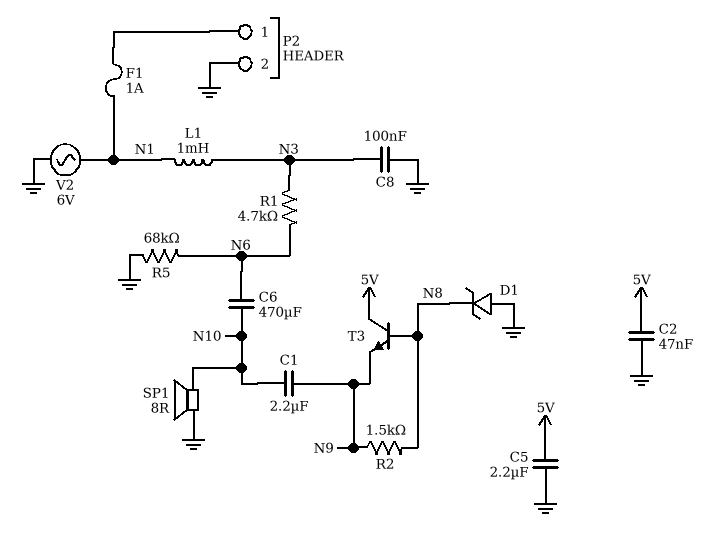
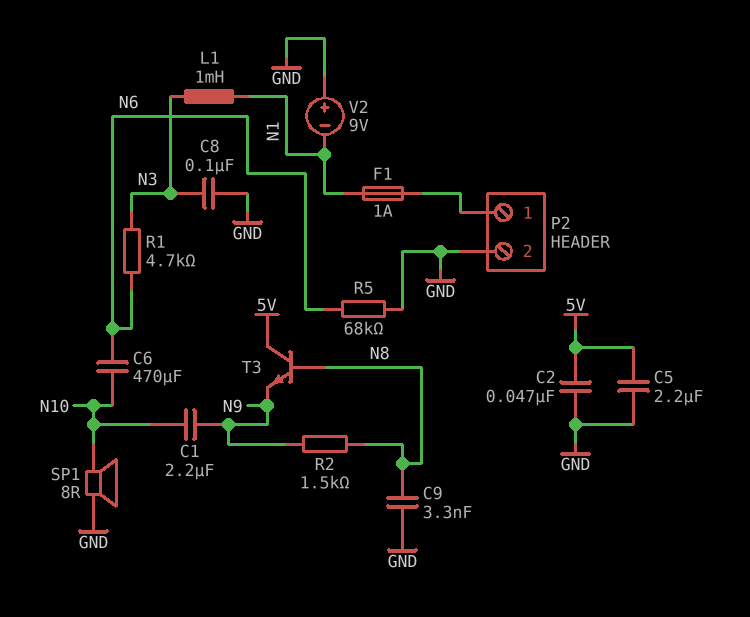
C9: none -> 3.3nF (GND, N8)
D1: zener (A GND, K N8) -> none
V2: AC 6V (GND, N1) -> 9V (plus GND, minus N1)

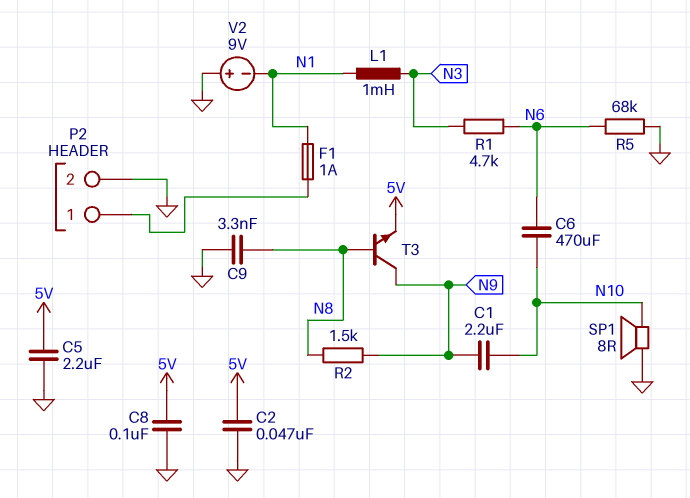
C8: 100nF (GND, N3) -> 100nF (5V, GND)
T3: NPN (B N8, C 5V, E N9) -> NPN (B N8, C N9, E 5V)

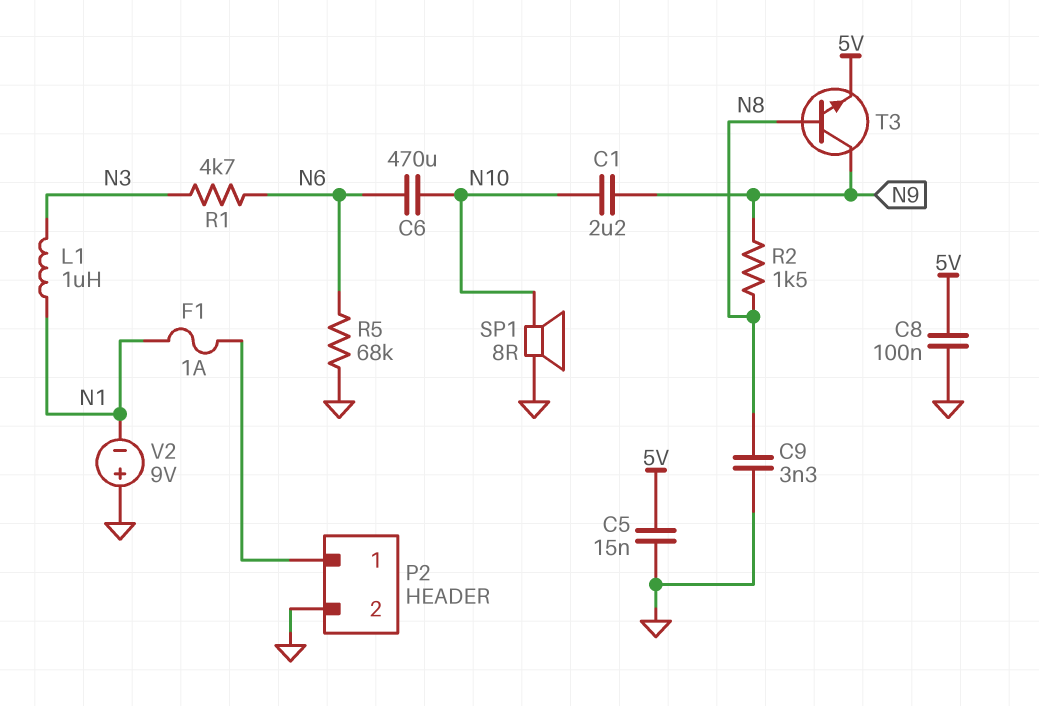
C2: 47nF (5V, GND) -> none
C5: 2.2uF (5V, GND) -> 15nF (5V, GND)
L1: 1mH (N1, N3) -> 1uH (N1, N3)

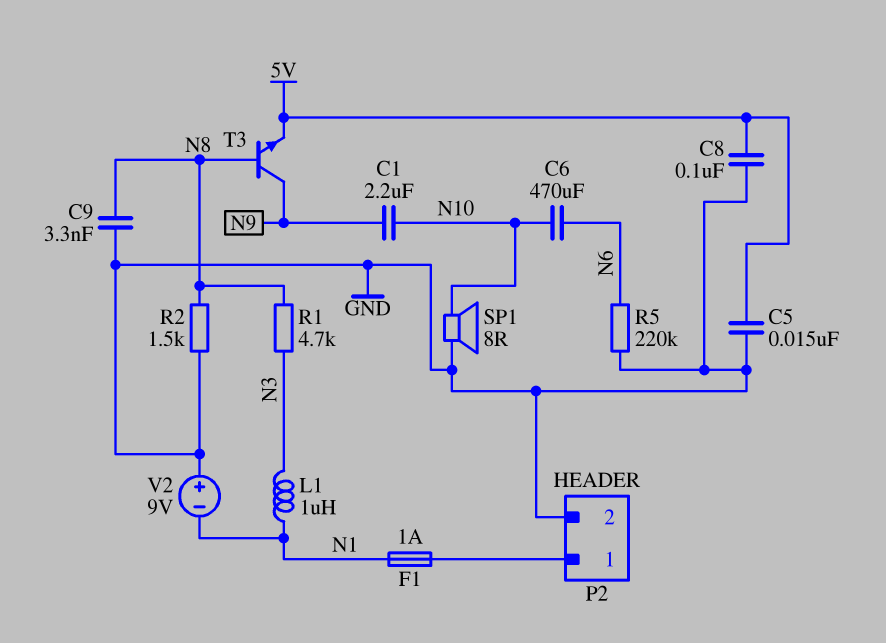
R1: 4.7k (N3, N6) -> 4.7k (N3, N8)
R2: 1.5k (N8, N9) -> 1.5k (GND, N8)
R5: 68k (GND, N6) -> 220k (GND, N6)

